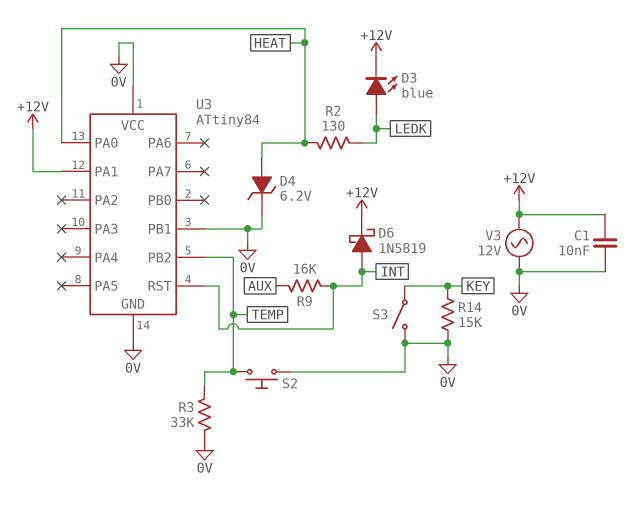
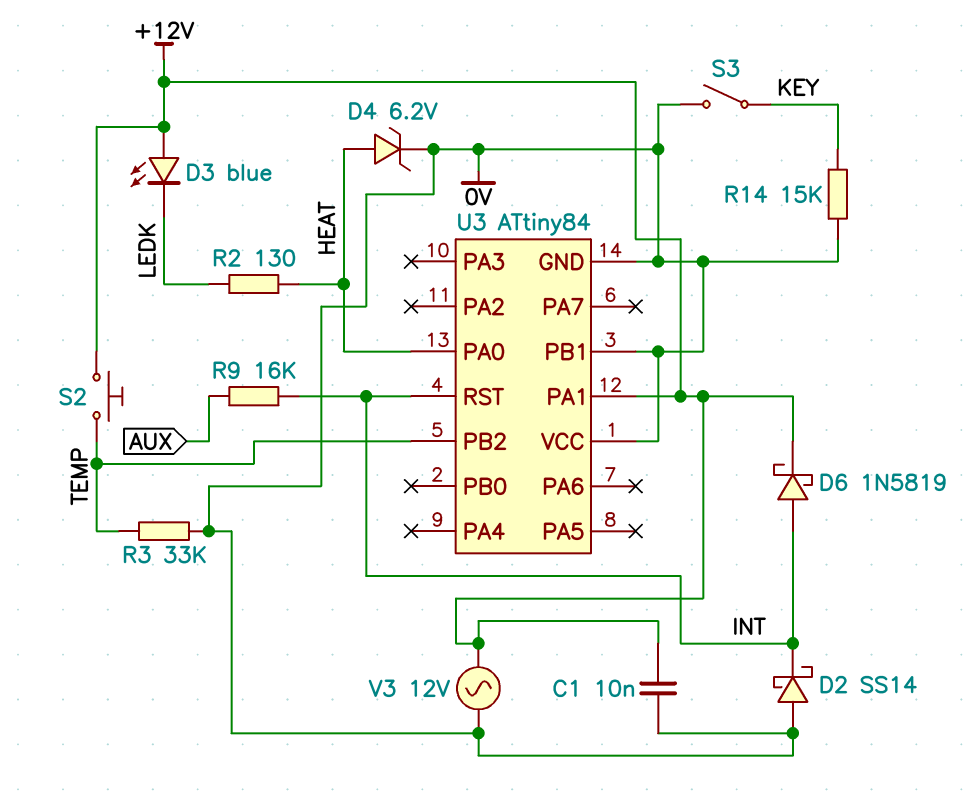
D2: none -> schottky SS14 (A 0V, K INT)
D3: LED blue (A LEDK, K +12V) -> LED blue (A +12V, K LEDK)
S2: button (0V, TEMP) -> button (+12V, TEMP)

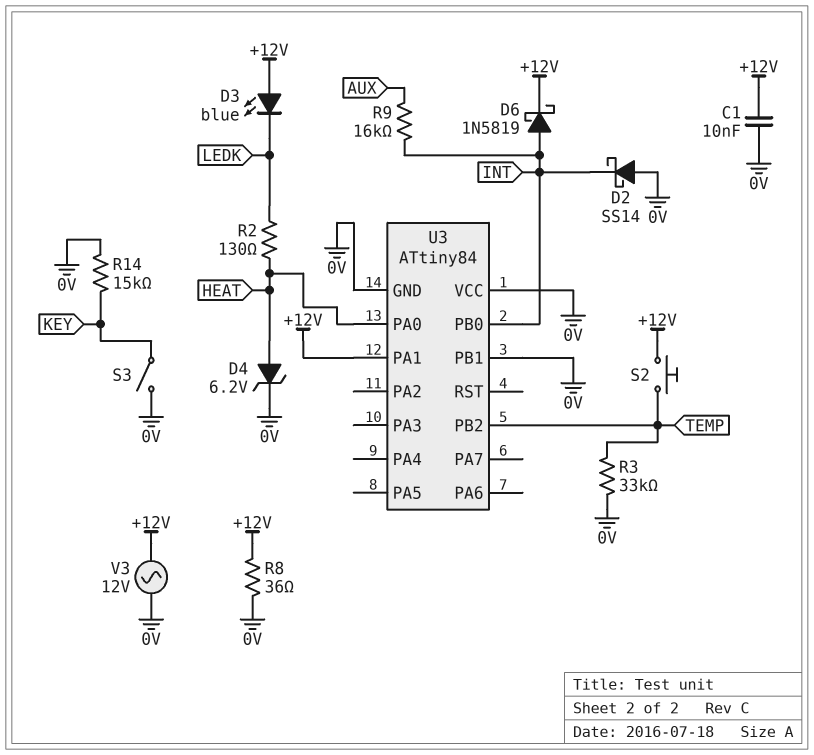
R8: none -> 36 (+12V, 0V)
U3 pin PB0: none -> INT
U3 pin RST: INT -> none

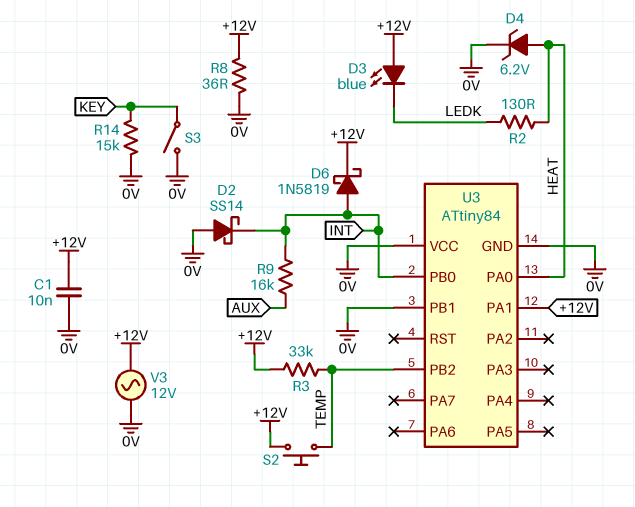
R3: 33k (0V, TEMP) -> 33k (+12V, TEMP)

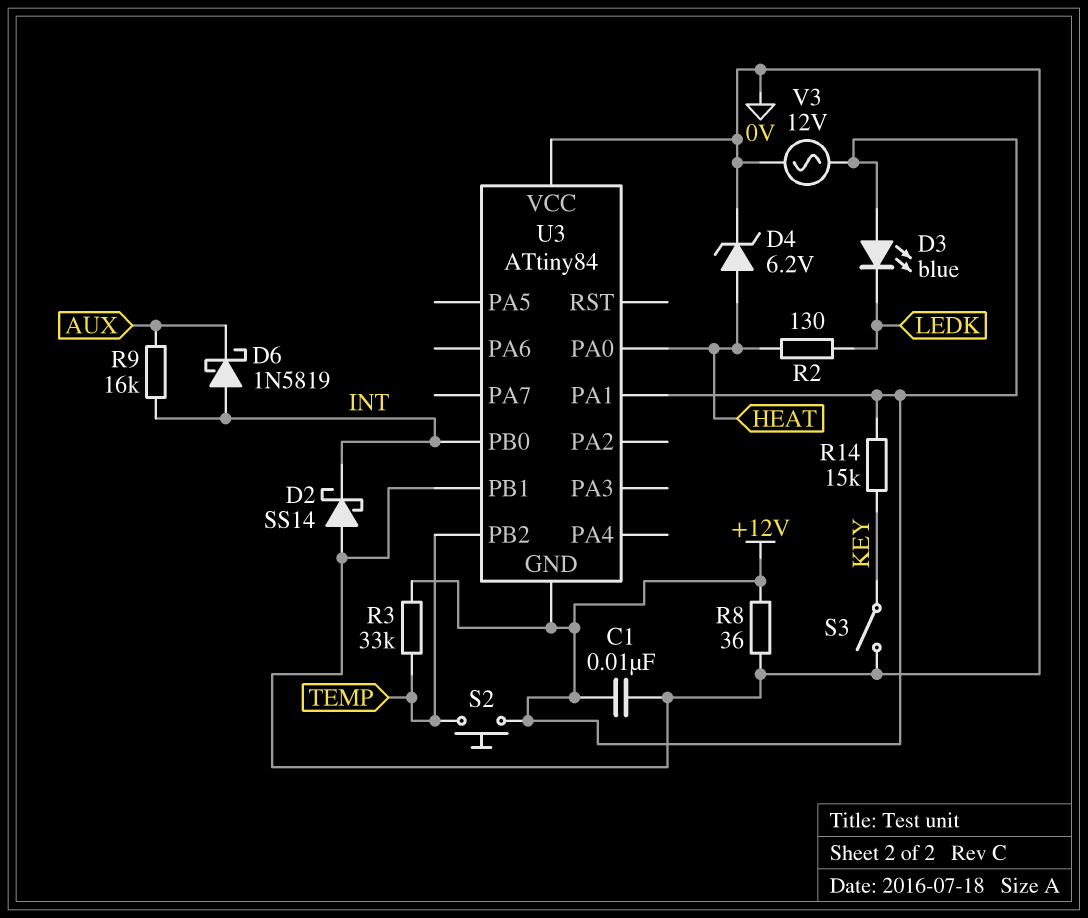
D6: schottky 1N5819 (A INT, K +12V) -> schottky 1N5819 (A INT, K AUX)
R14: 15k (0V, KEY) -> 15k (+12V, KEY)
U3 pin GND: 0V -> +12V

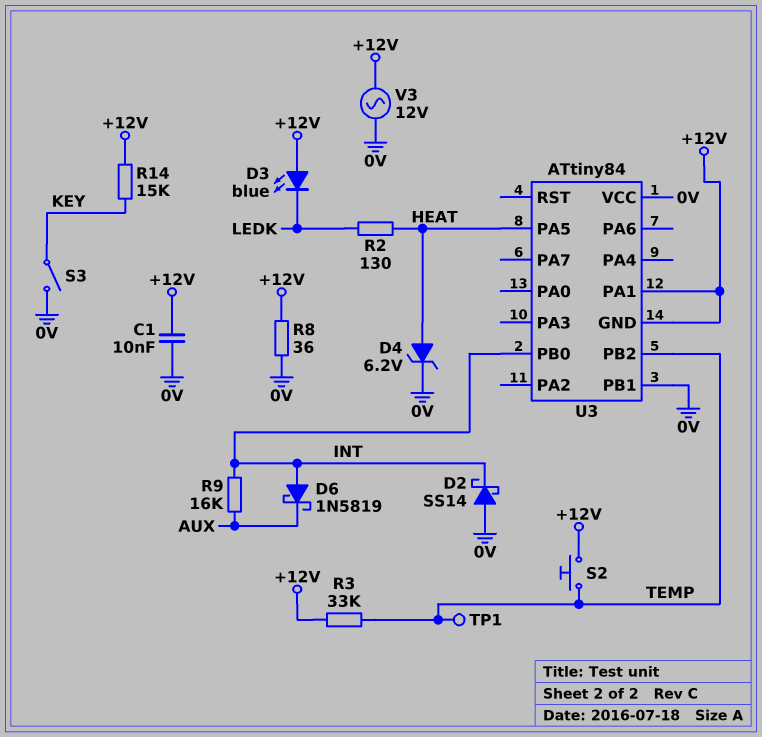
TP1: none -> test point (TEMP)
U3 pin PA0: HEAT -> none
U3 pin PA5: none -> HEAT

